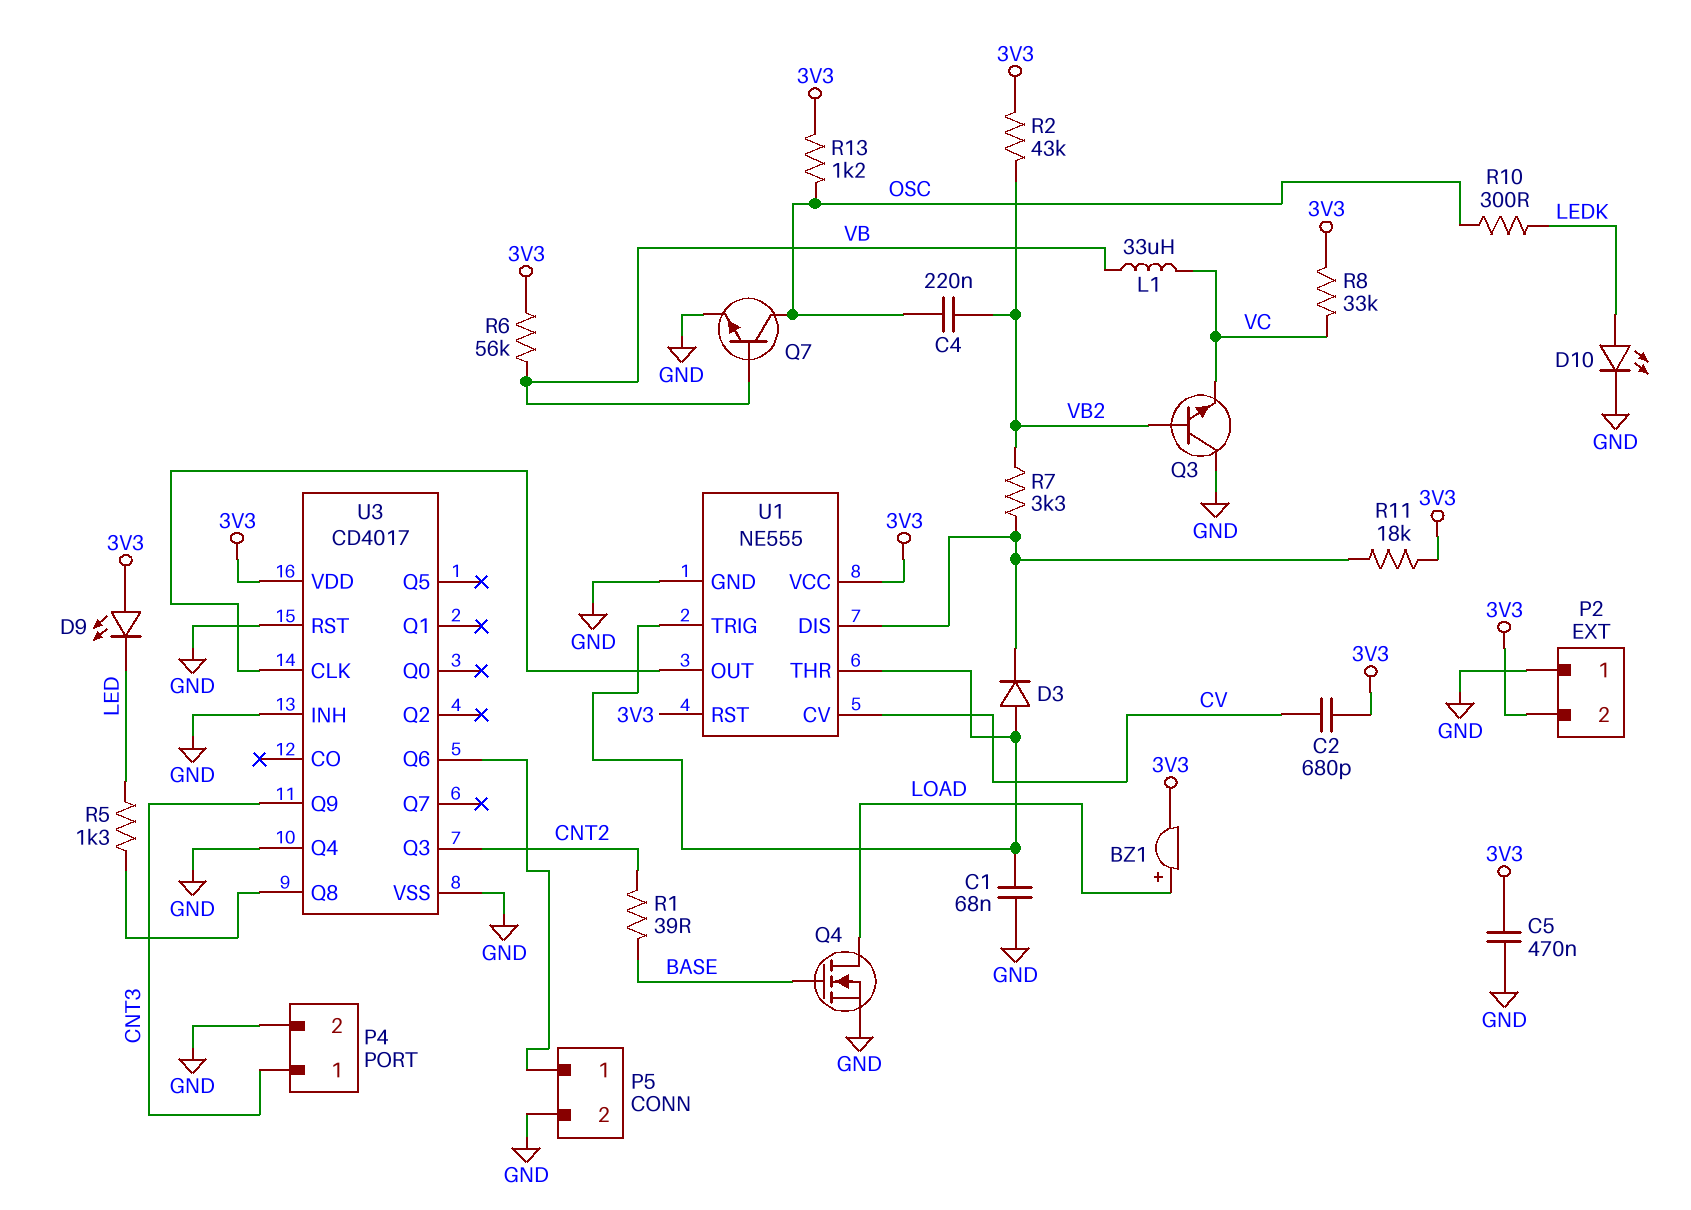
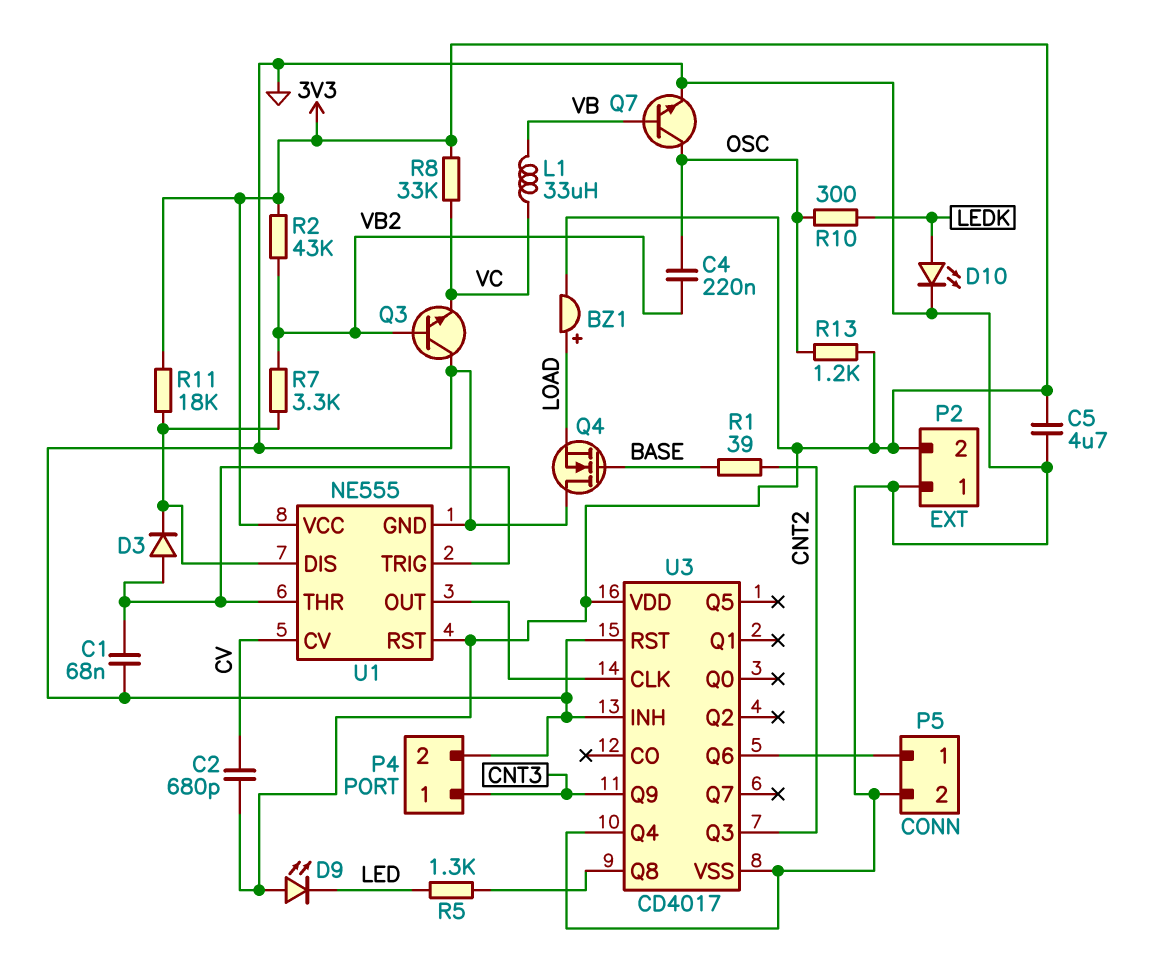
C5: 470nF (3V3, GND) -> 4.7uF (3V3, GND)
Q4: NMOS (G BASE, D LOAD, S GND) -> NMOS (G BASE, D GND, S LOAD)
R6: 56k (3V3, VB) -> none

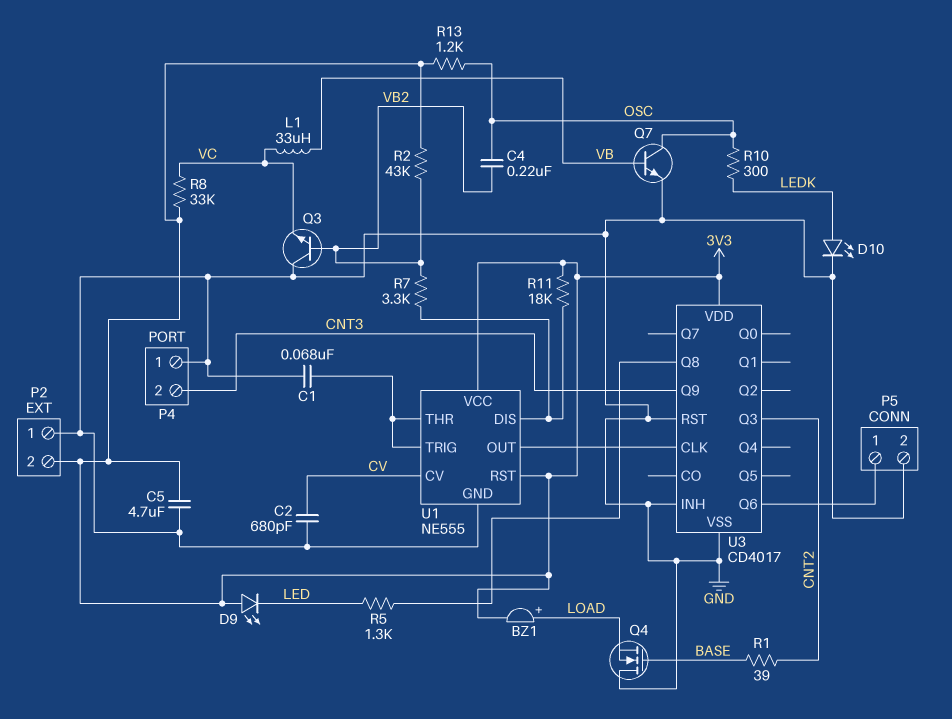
C2: 680pF (3V3, CV) -> 680pF (CV, GND)
D3: diode (A U1/THR, K U1/DIS) -> none
P4 pin 1: CNT3 -> GND
P4 pin 2: GND -> CNT3
U3 pin Q4: GND -> none

